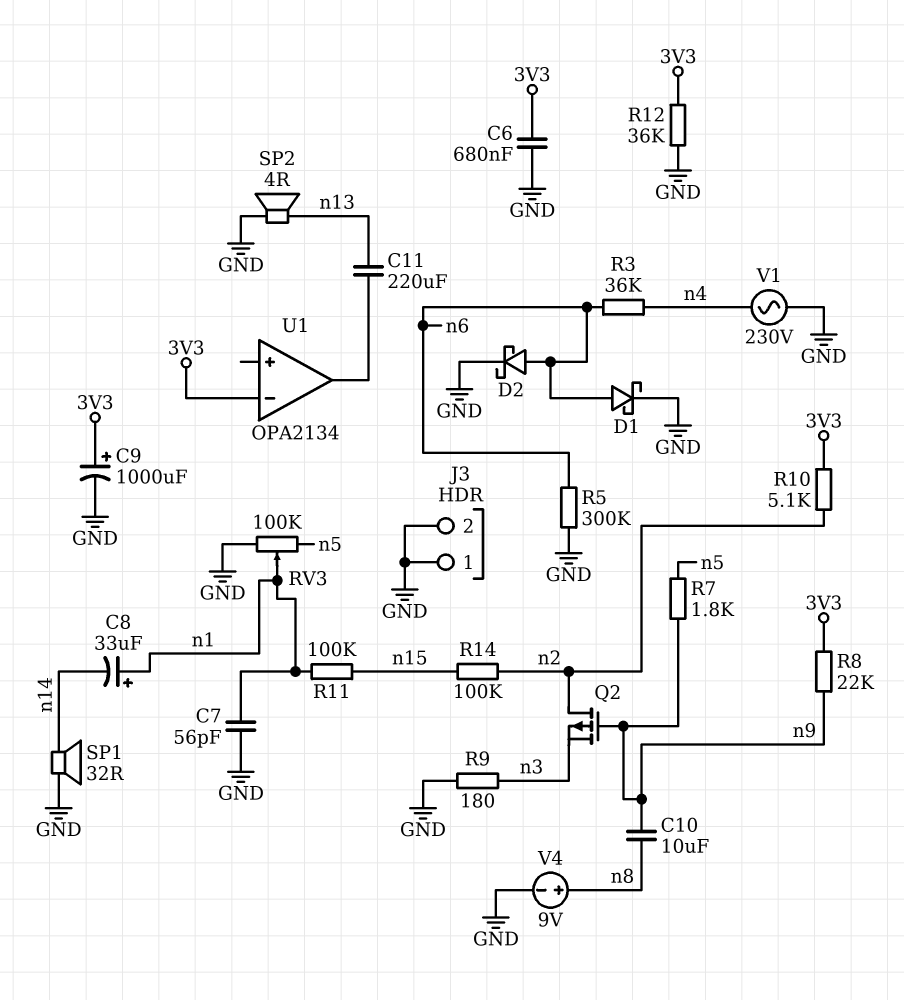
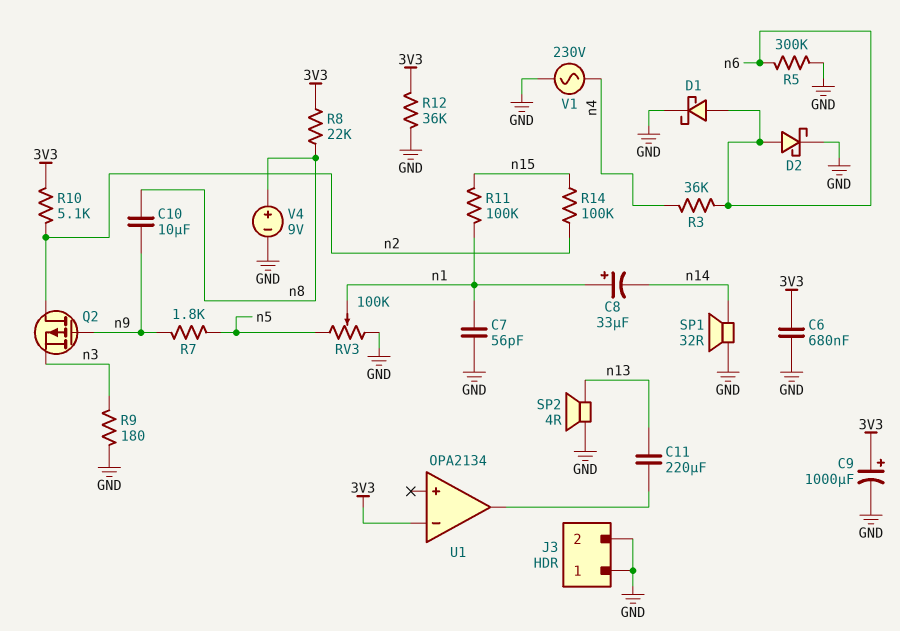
R8: 22k (3V3, n9) -> 22k (3V3, n8)

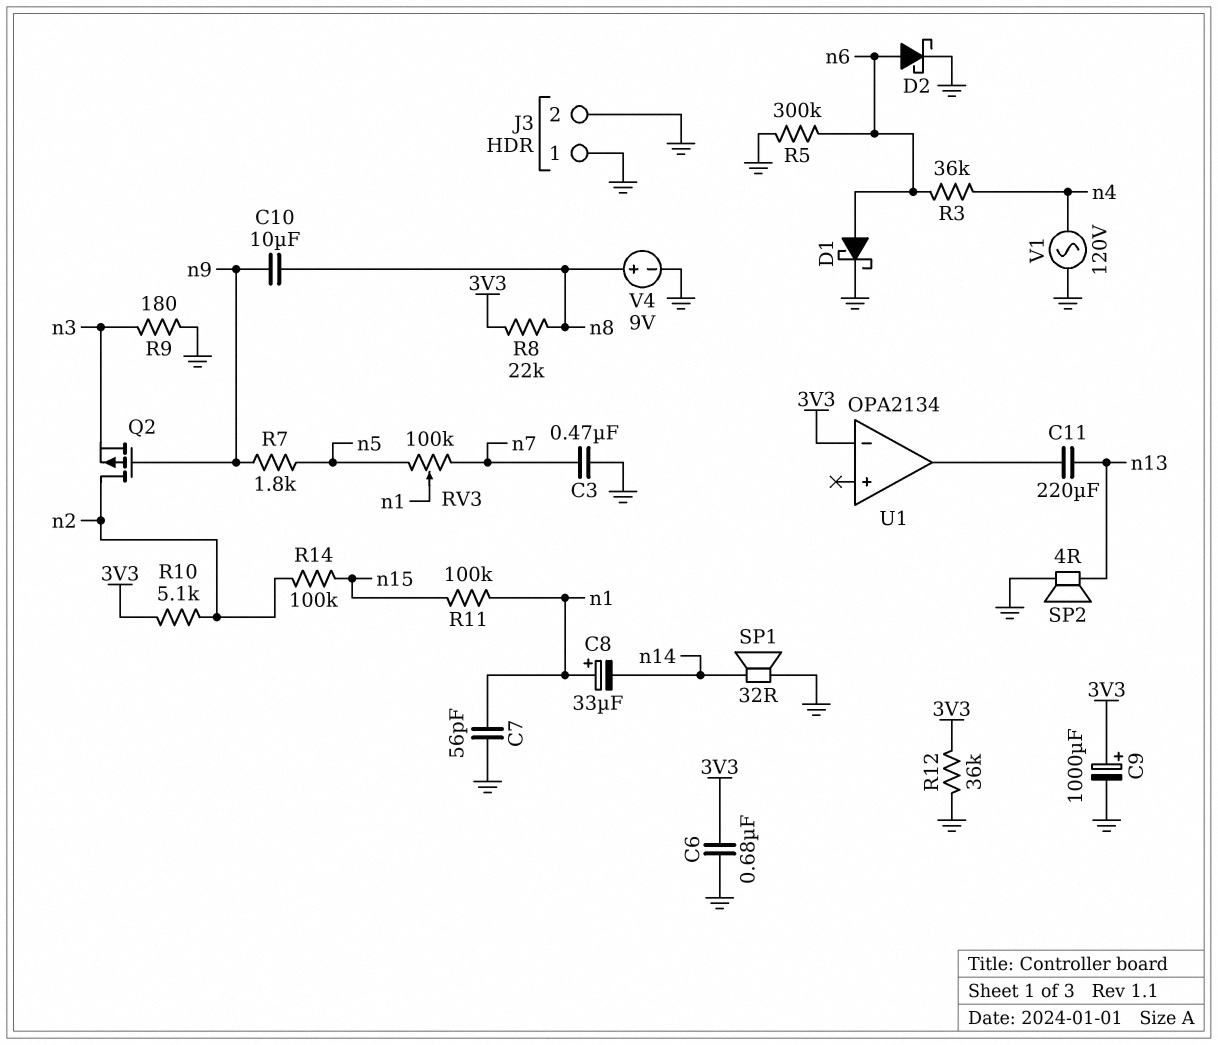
C3: none -> 470nF (GND, n7)
RV3: 100k (GND, n5, wiper n1) -> 100k (n5, n7, wiper n1)
V1: AC 230V (GND, n4) -> AC 120V (GND, n4)

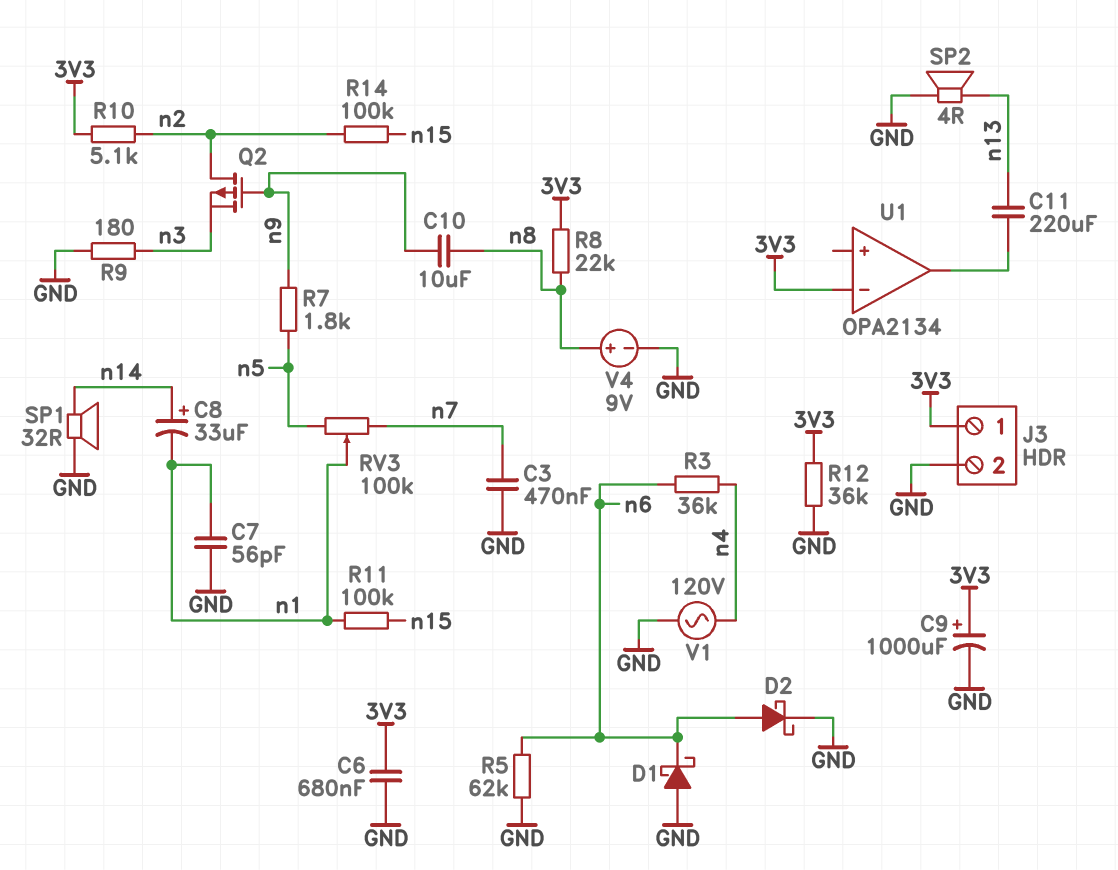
C8: 33uF (plus n1, minus n14) -> 33uF (plus n14, minus n1)
D1: schottky (A n6, K GND) -> schottky (A GND, K n6)
J3 pin 1: GND -> 3V3
R5: 300k (GND, n6) -> 62k (GND, n6)

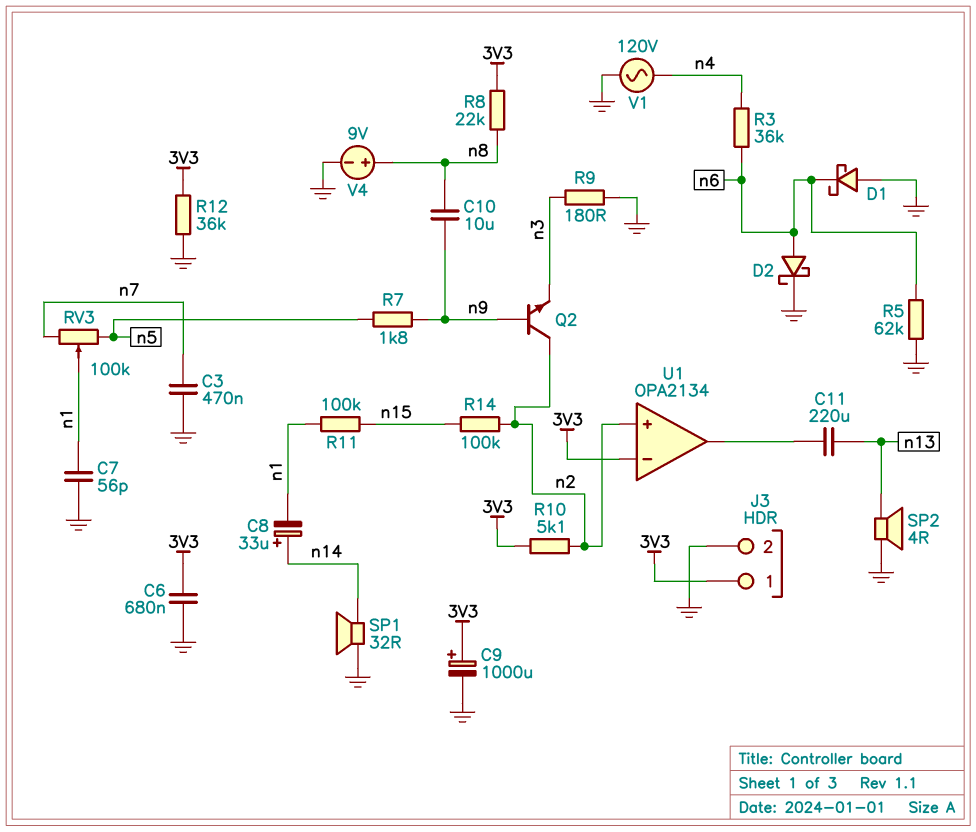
Q2: PMOS (G n9, D n2, S n3) -> NPN (B n9, C n2, E n3)
U1 pin in+: none -> n2

